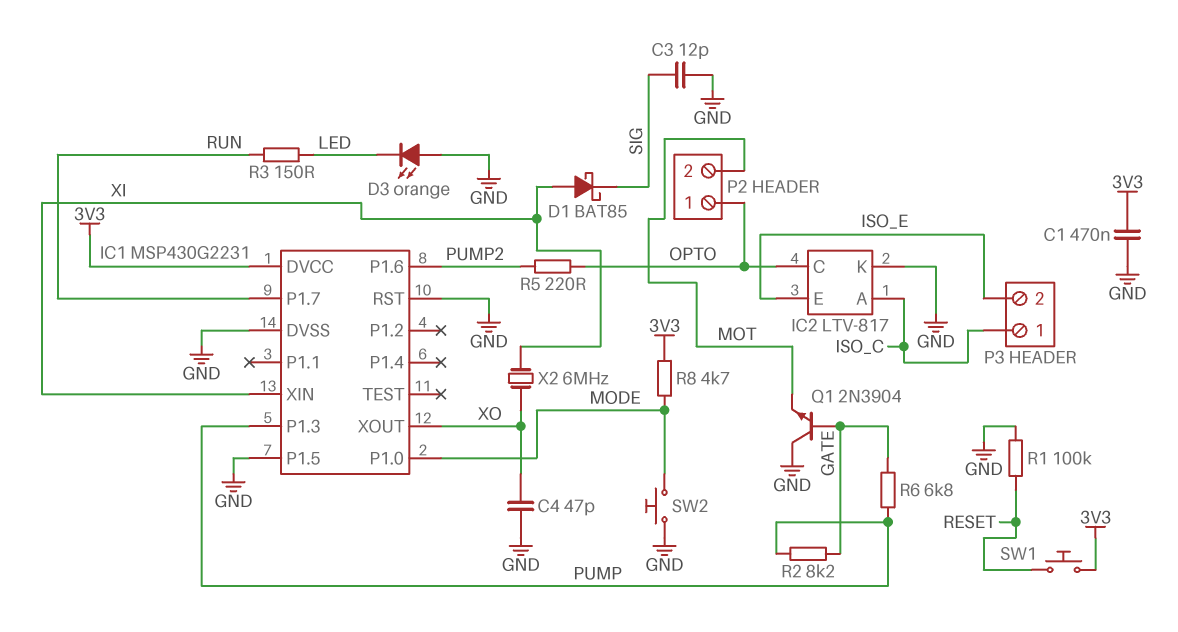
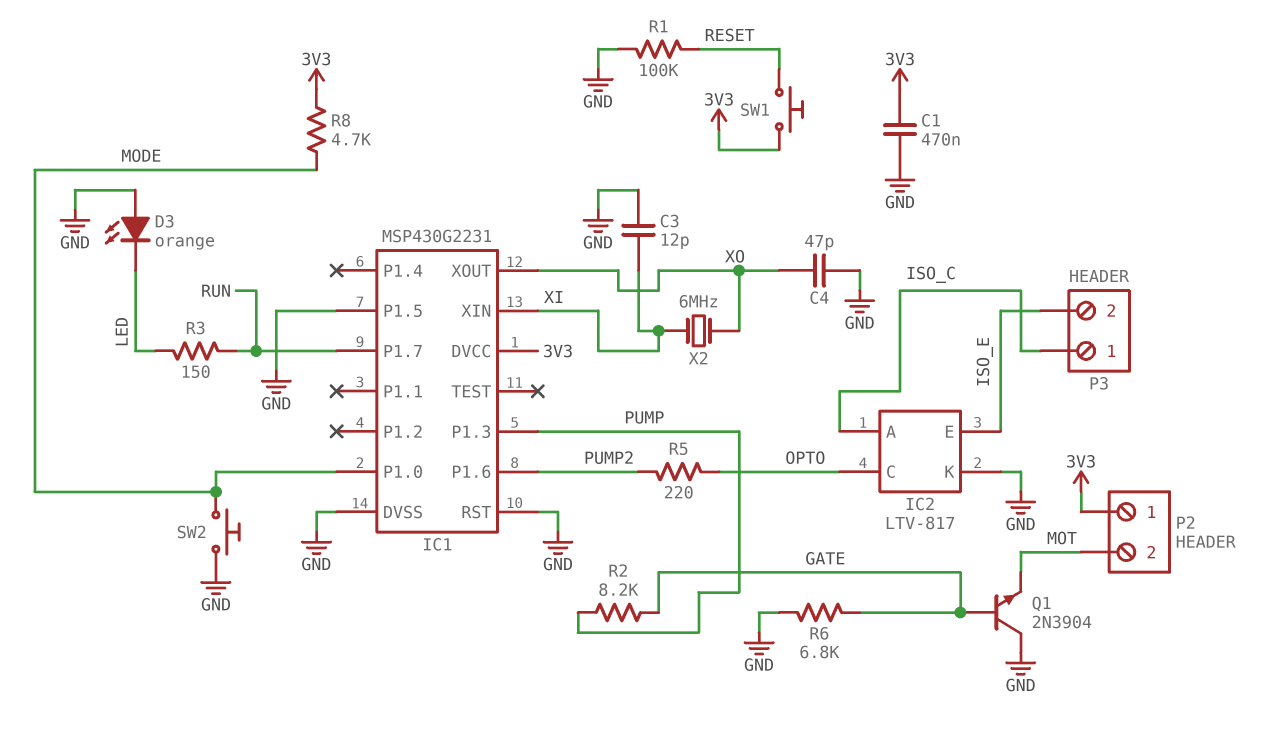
C3: 12pF (GND, SIG) -> 12pF (GND, XI)
D1: schottky BAT85 (A XI, K SIG) -> none
P2 pin 1: OPTO -> 3V3
R6: 6.8k (GATE, PUMP) -> 6.8k (GATE, GND)

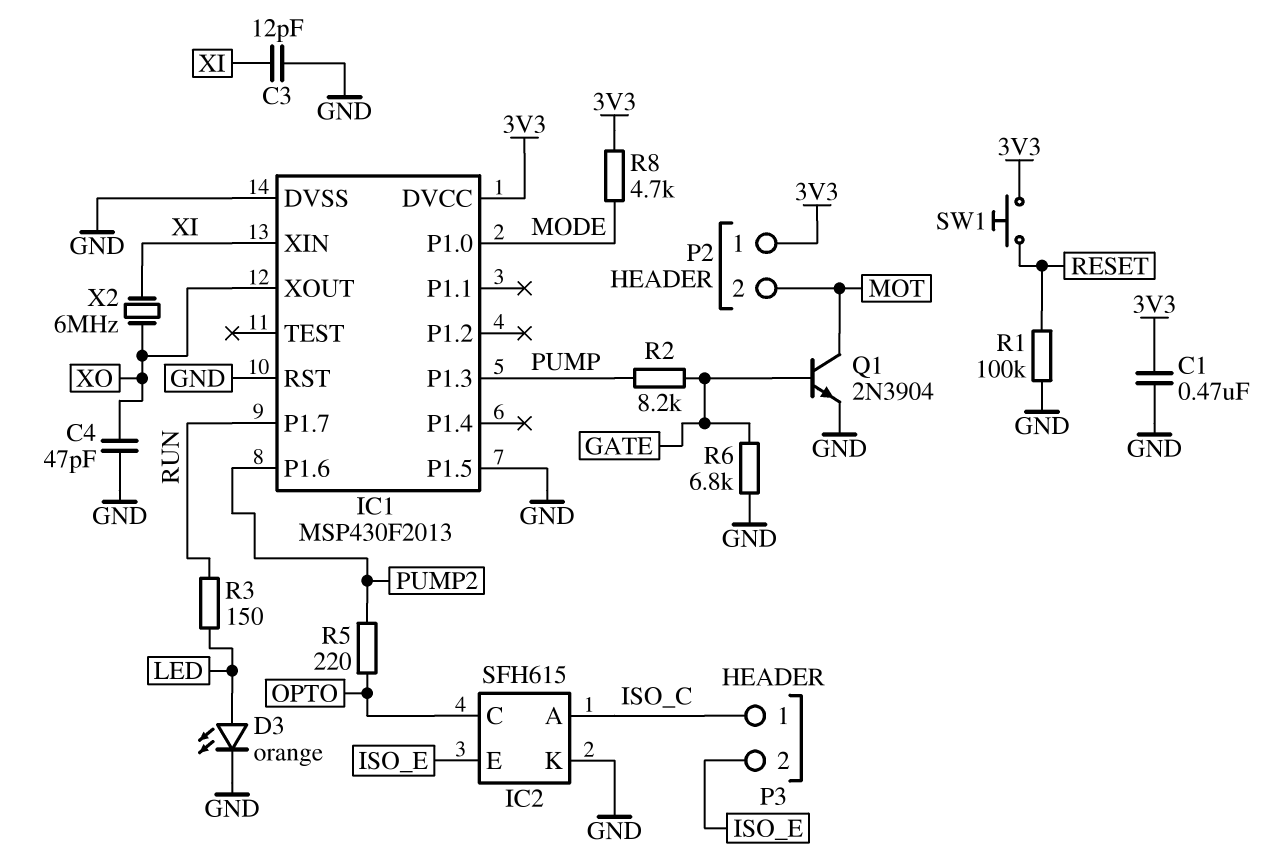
D3: LED orange (A GND, K LED) -> LED orange (A LED, K GND)
IC1: MSP430G2231 -> MSP430F2013
IC2: LTV-817 -> SFH615
Q1: NPN 2N3904 (B GATE, C GND, E MOT) -> NPN 2N3904 (B GATE, C MOT, E GND)
SW2: button (GND, MODE) -> none

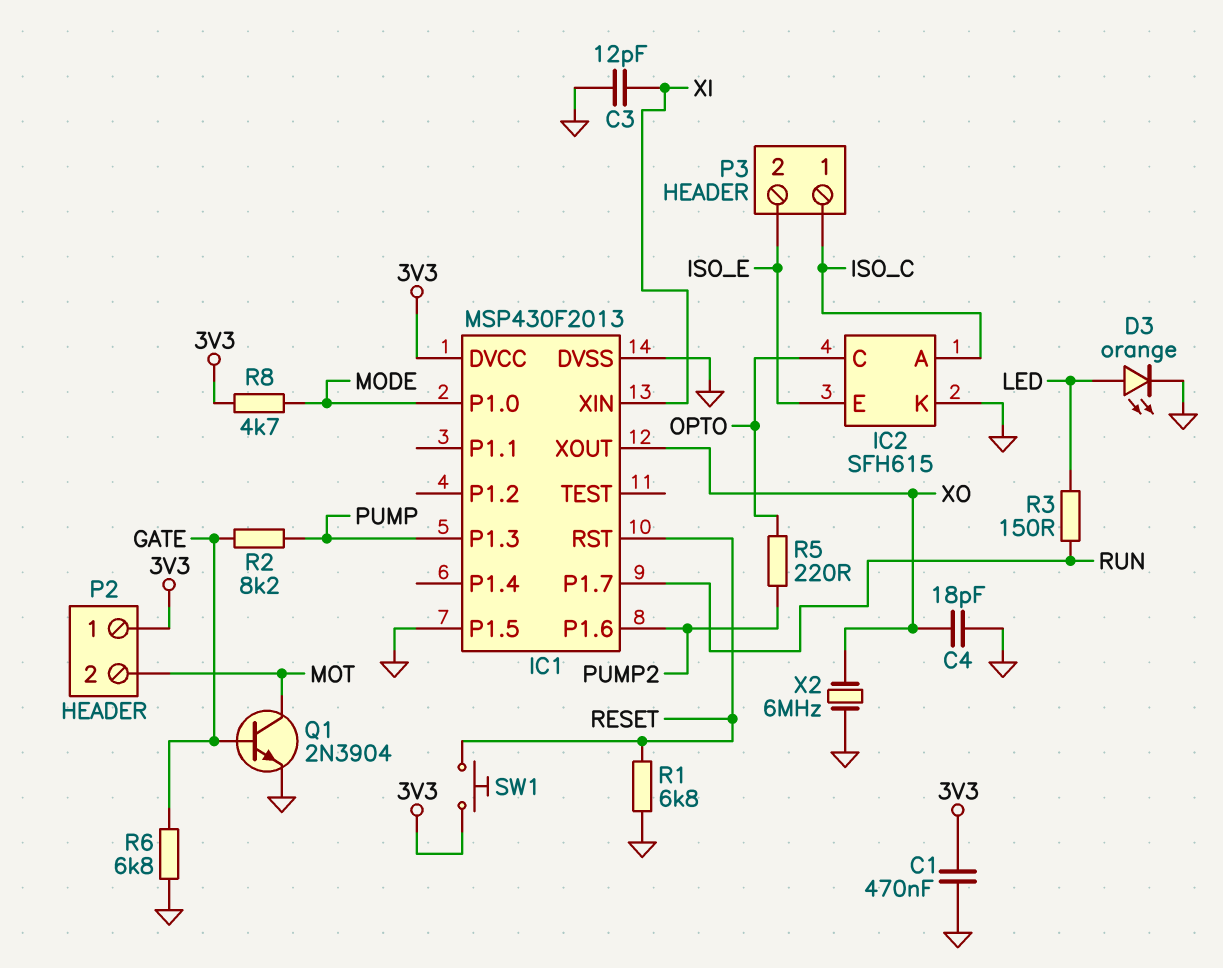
C4: 47pF (GND, XO) -> 18pF (GND, XO)
IC1 pin RST: GND -> RESET
R1: 100k (GND, RESET) -> 6.8k (GND, RESET)
X2: 6MHz (XI, XO) -> 6MHz (GND, XO)

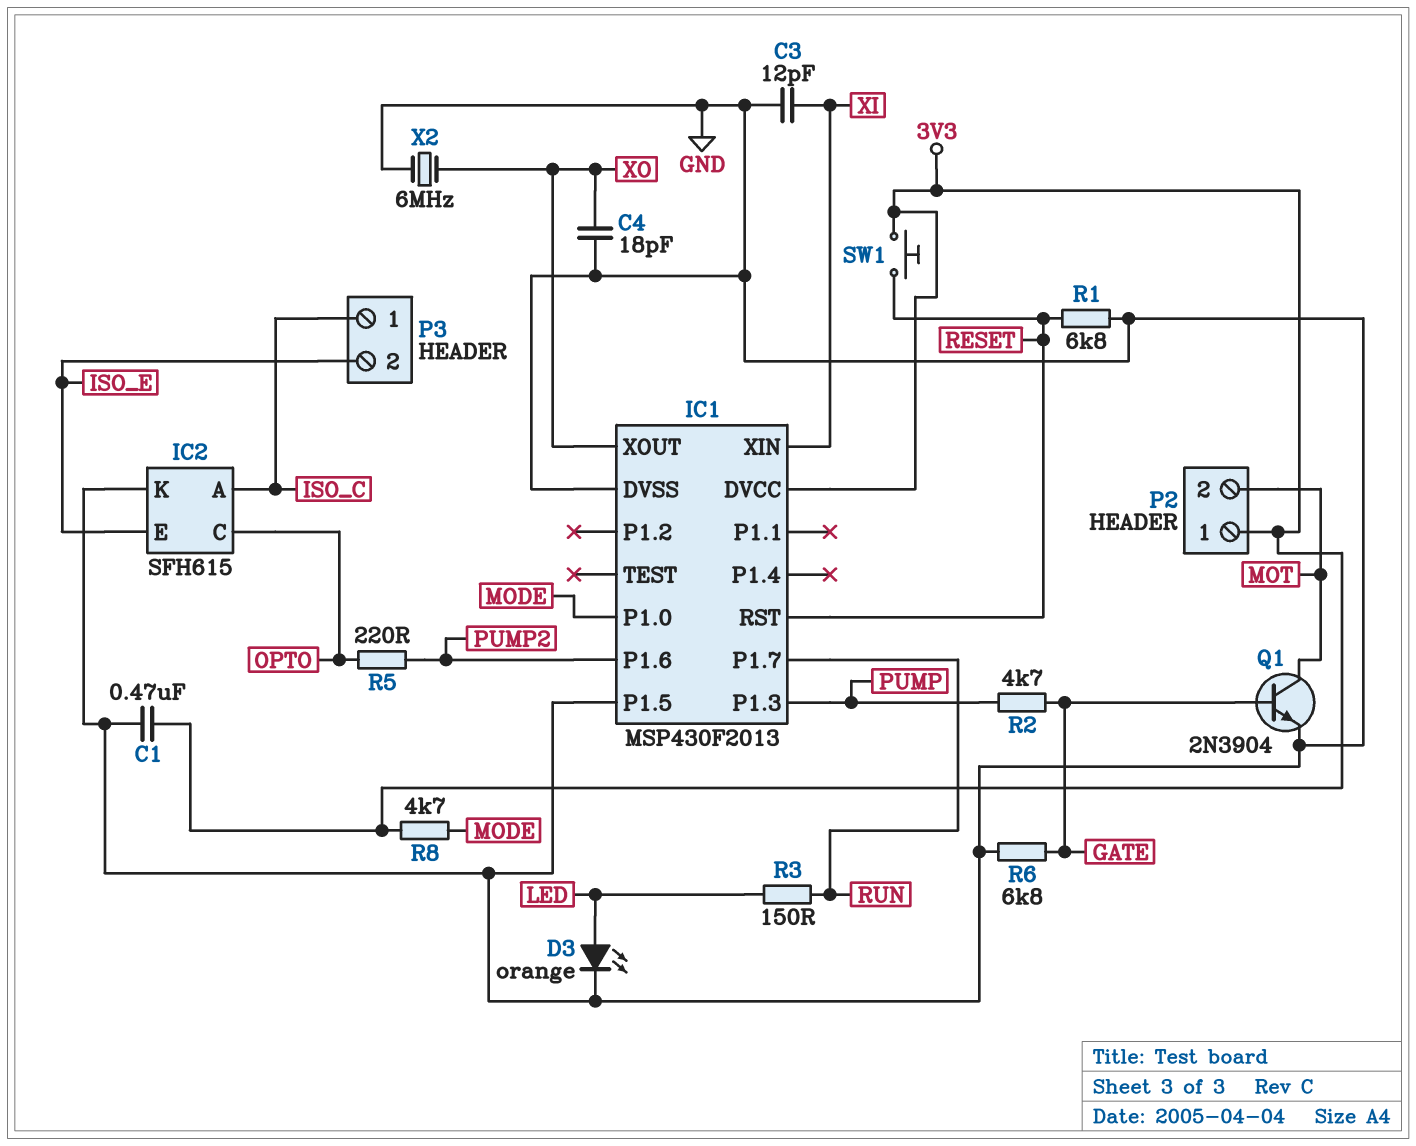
R2: 8.2k (GATE, PUMP) -> 4.7k (GATE, PUMP)

